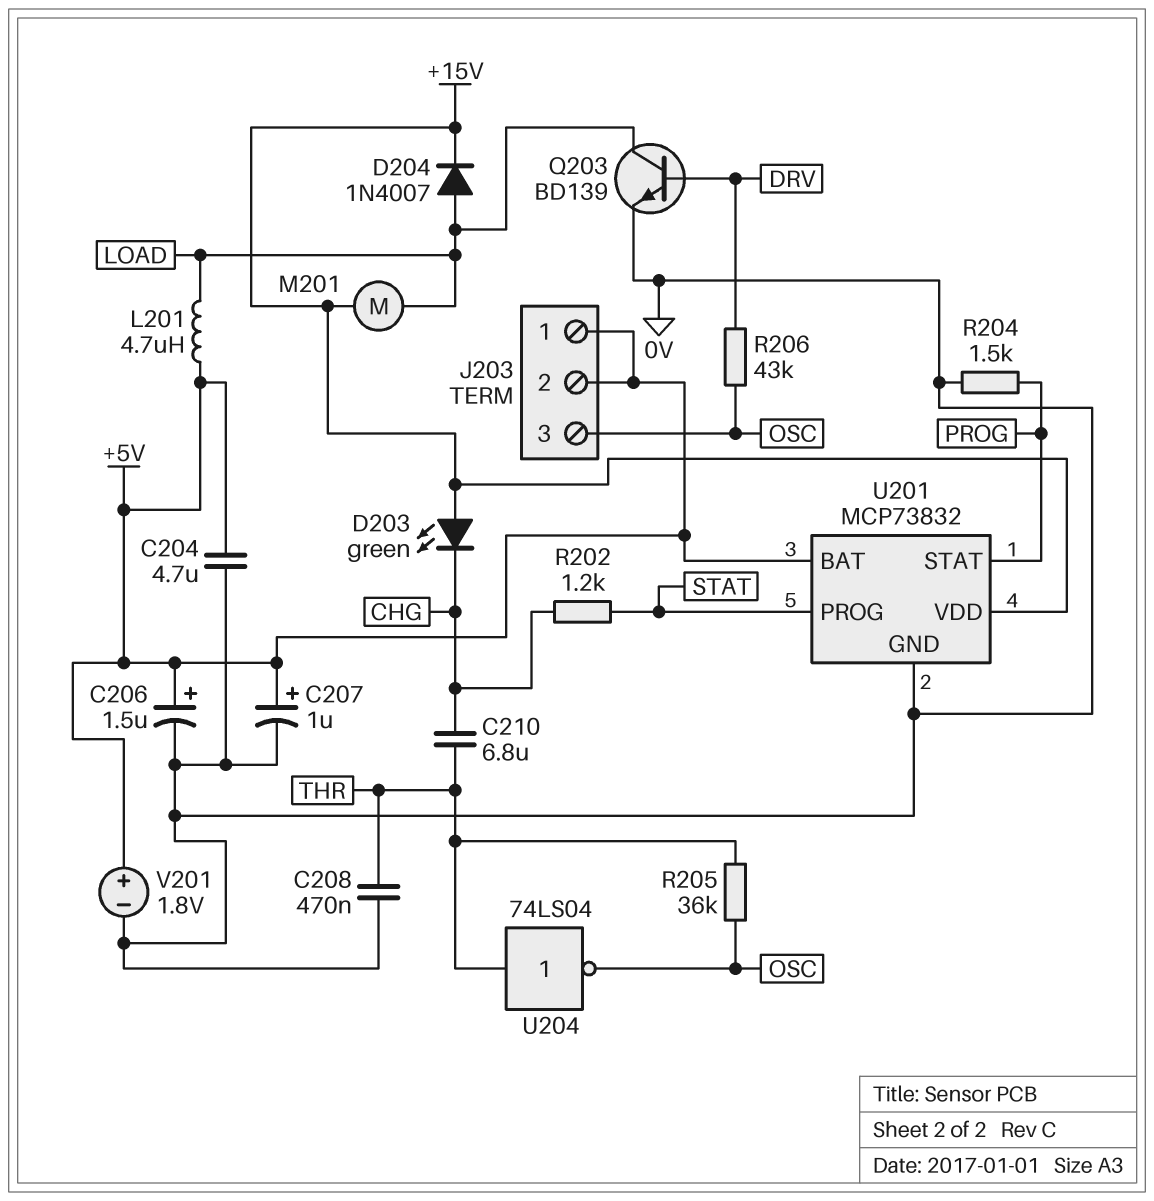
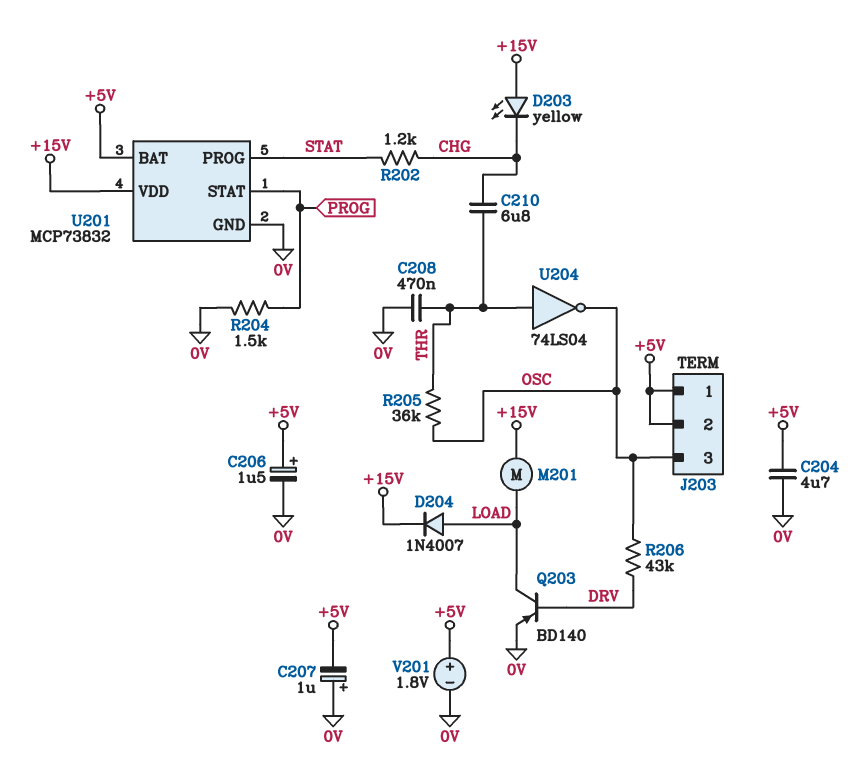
C207: 1uF (plus +5V, minus 0V) -> 1uF (plus 0V, minus +5V)
D203: LED green (A +15V, K CHG) -> LED yellow (A +15V, K CHG)
L201: 4.7uH (+5V, LOAD) -> none
Q203: NPN BD139 (B DRV, C LOAD, E 0V) -> PNP BD140 (B DRV, C LOAD, E 0V)

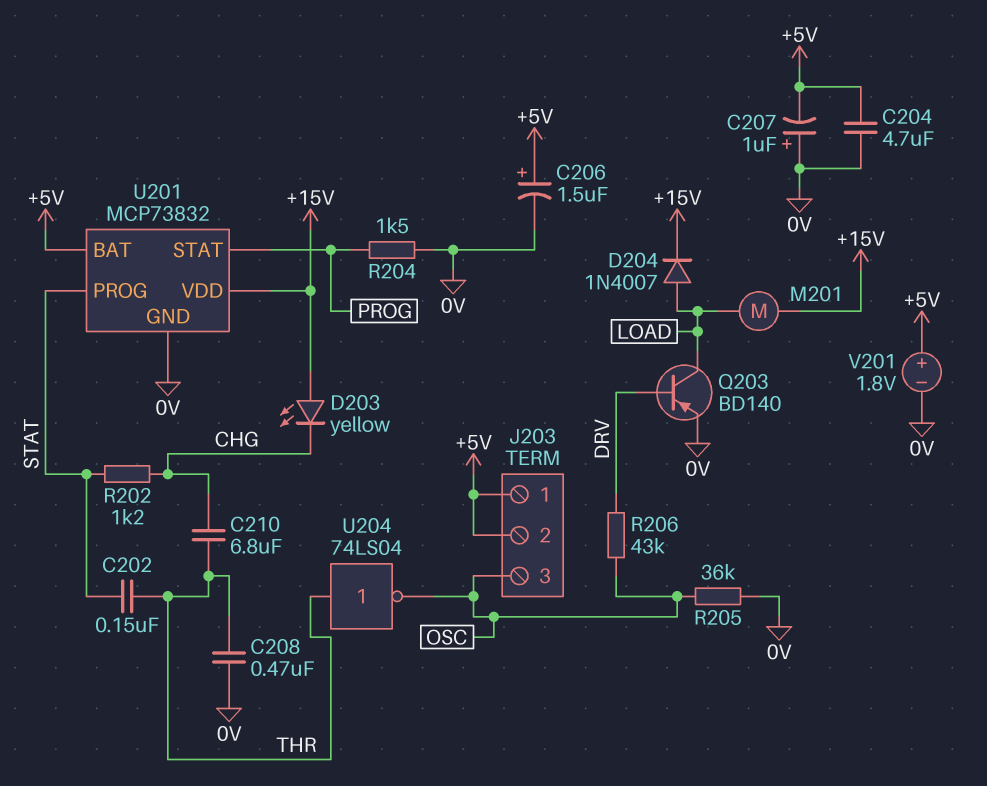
C202: none -> 150nF (STAT, THR)
R205: 36k (OSC, THR) -> 36k (0V, OSC)

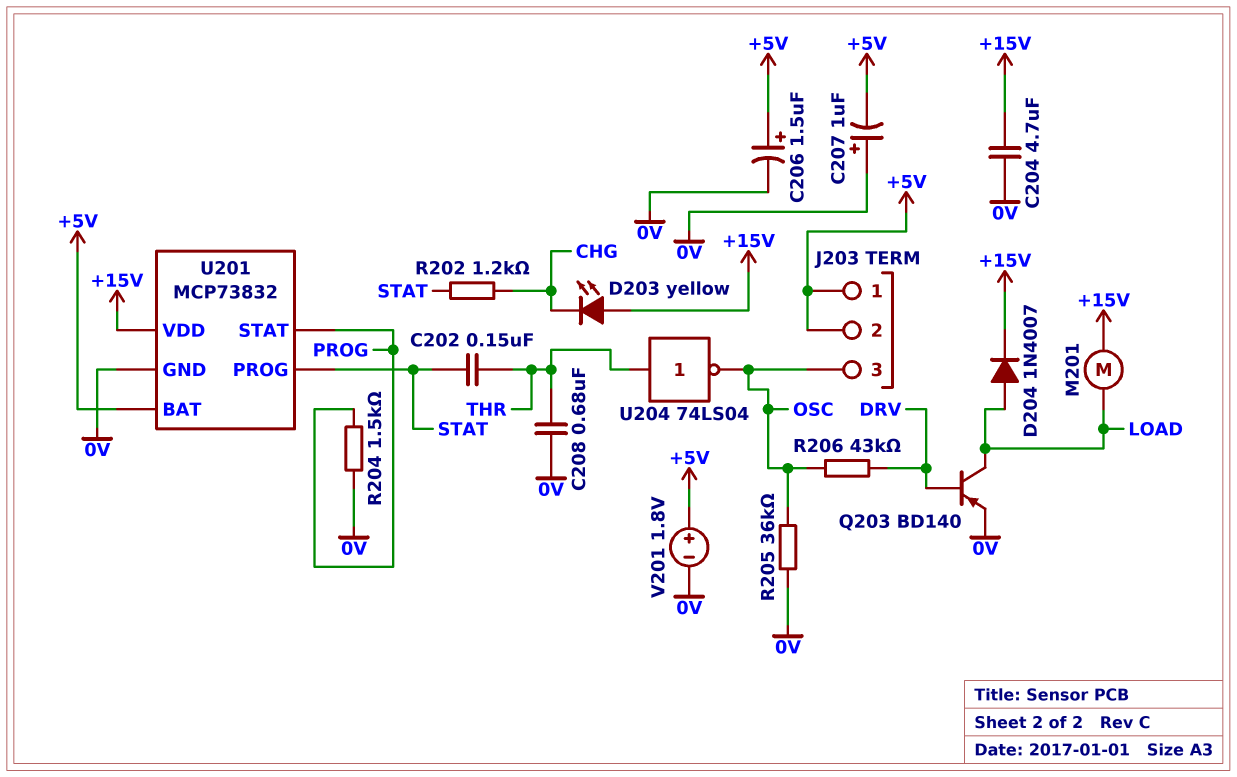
C204: 4.7uF (+5V, 0V) -> 4.7uF (+15V, 0V)
C208: 470nF (0V, THR) -> 680nF (0V, THR)
C210: 6.8uF (CHG, THR) -> none

